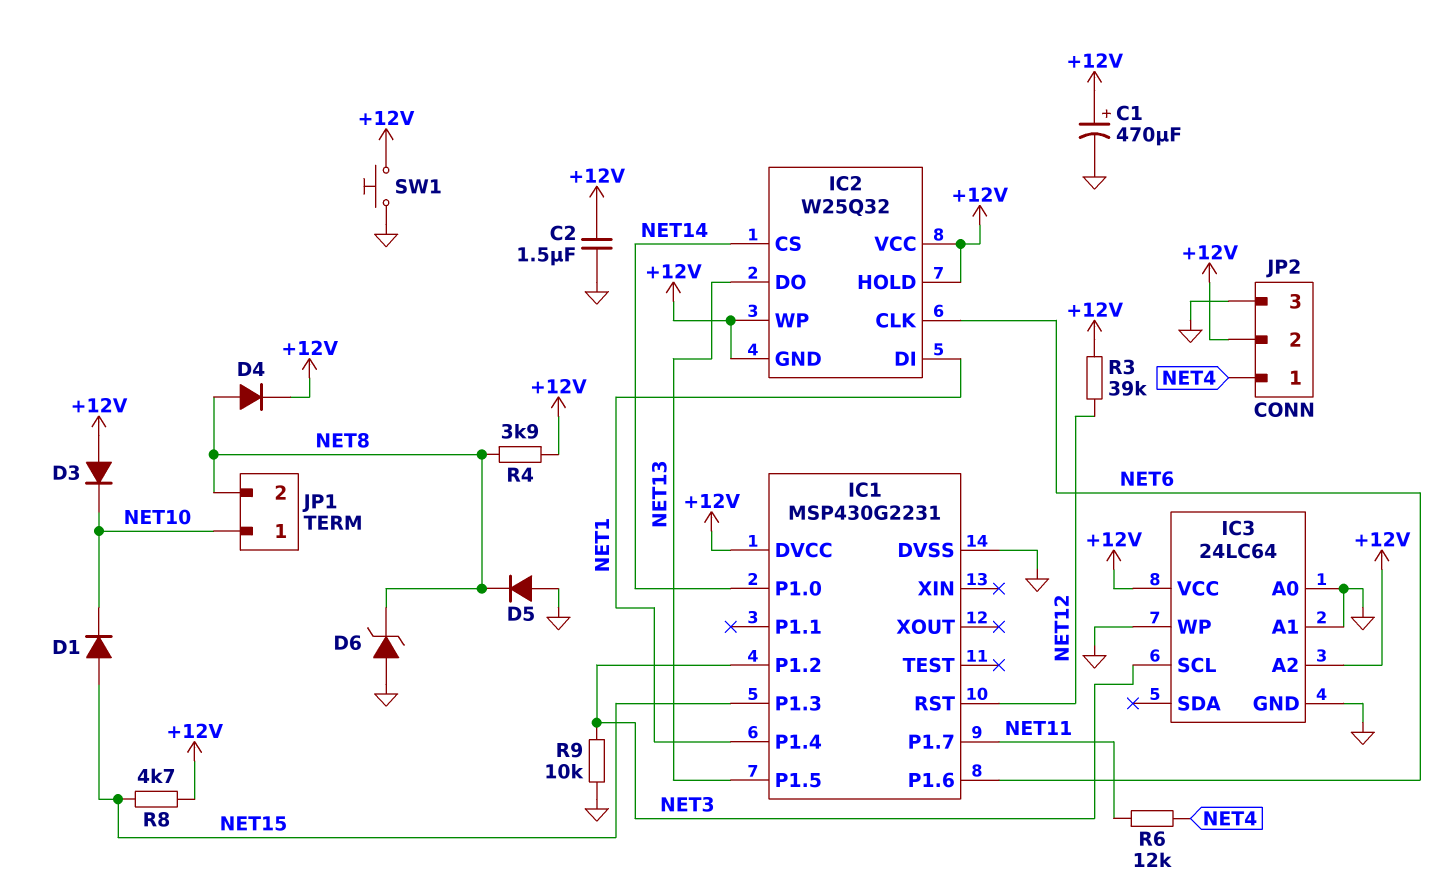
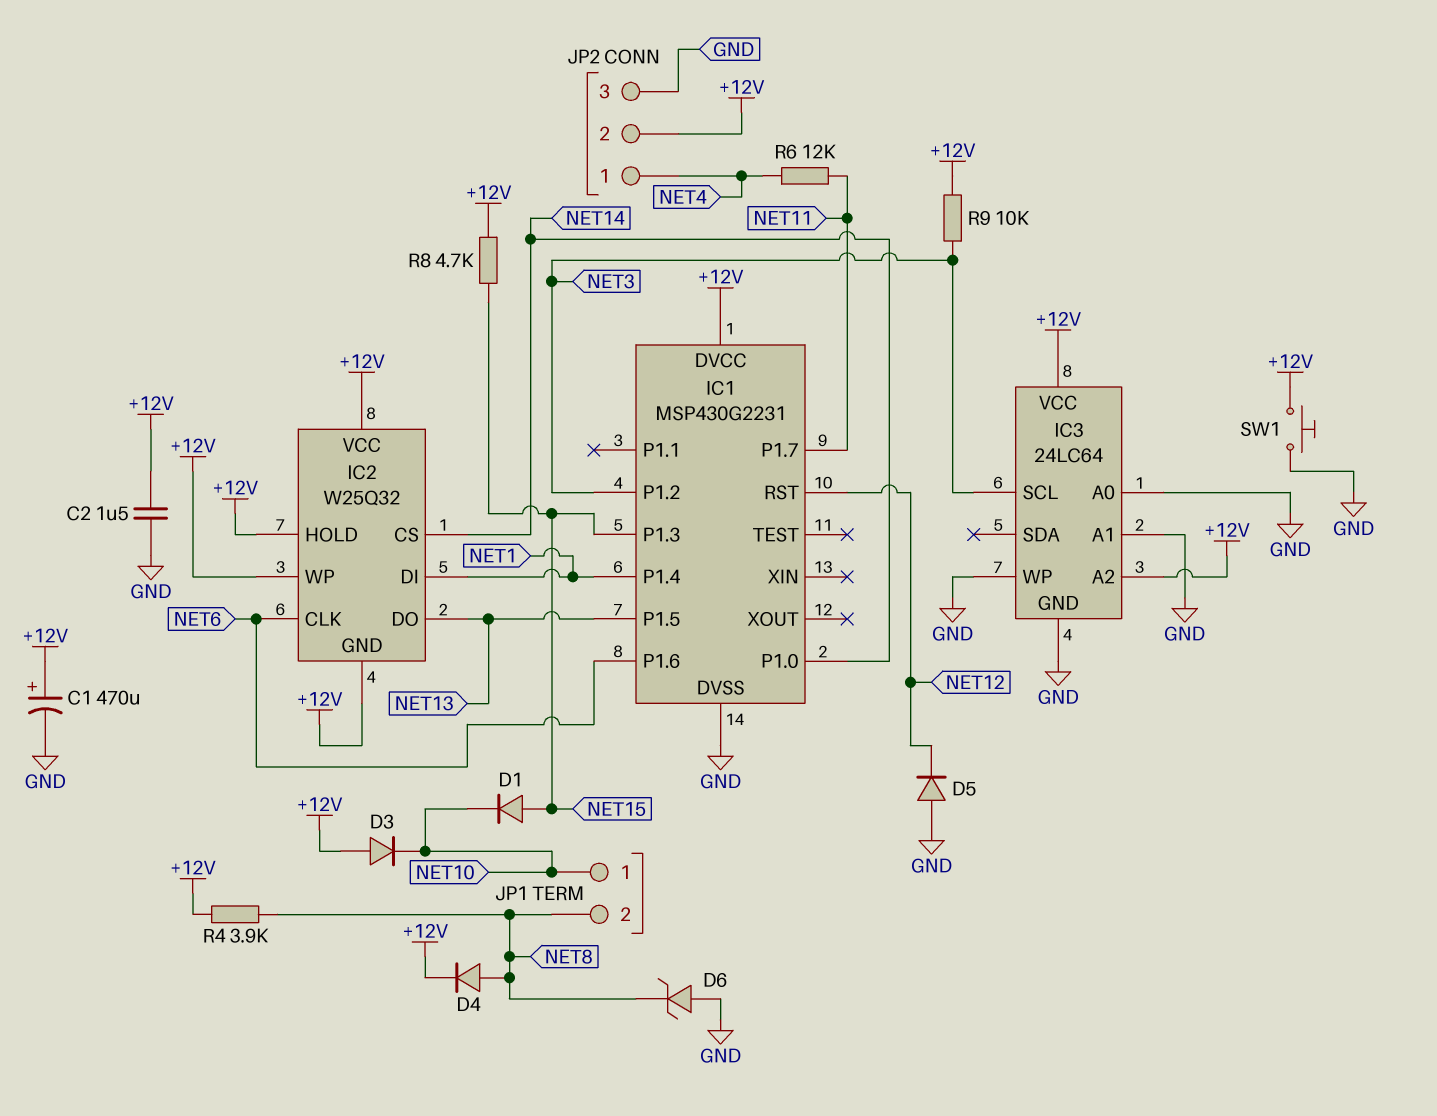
D5: diode (A GND, K NET8) -> diode (A GND, K NET12)
R3: 39k (+12V, NET12) -> none
R9: 10k (GND, NET3) -> 10k (+12V, NET3)

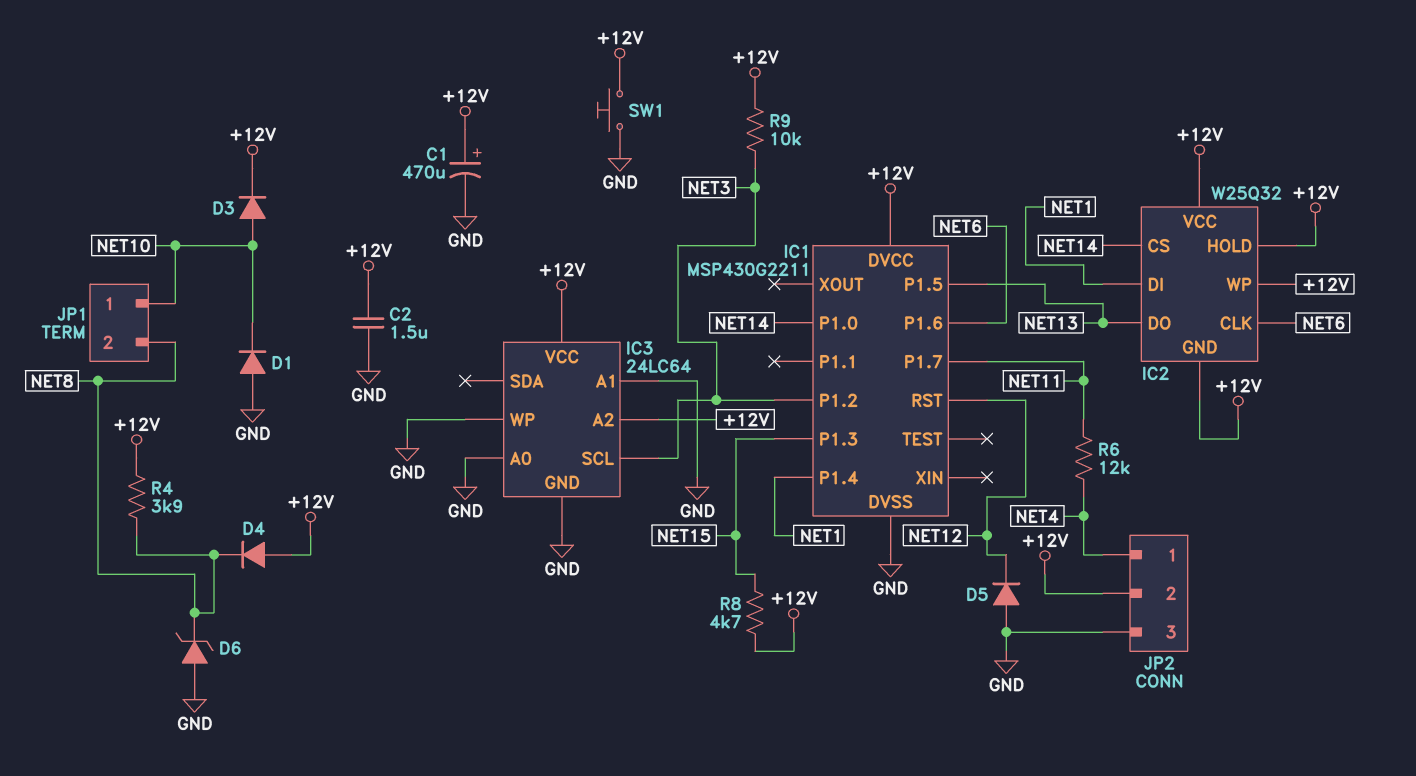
D1: diode (A NET15, K NET10) -> diode (A GND, K NET10)
D3: diode (A +12V, K NET10) -> diode (A NET10, K +12V)
D4: diode (A NET8, K +12V) -> diode (A +12V, K NET8)
IC1: MSP430G2231 -> MSP430G2211

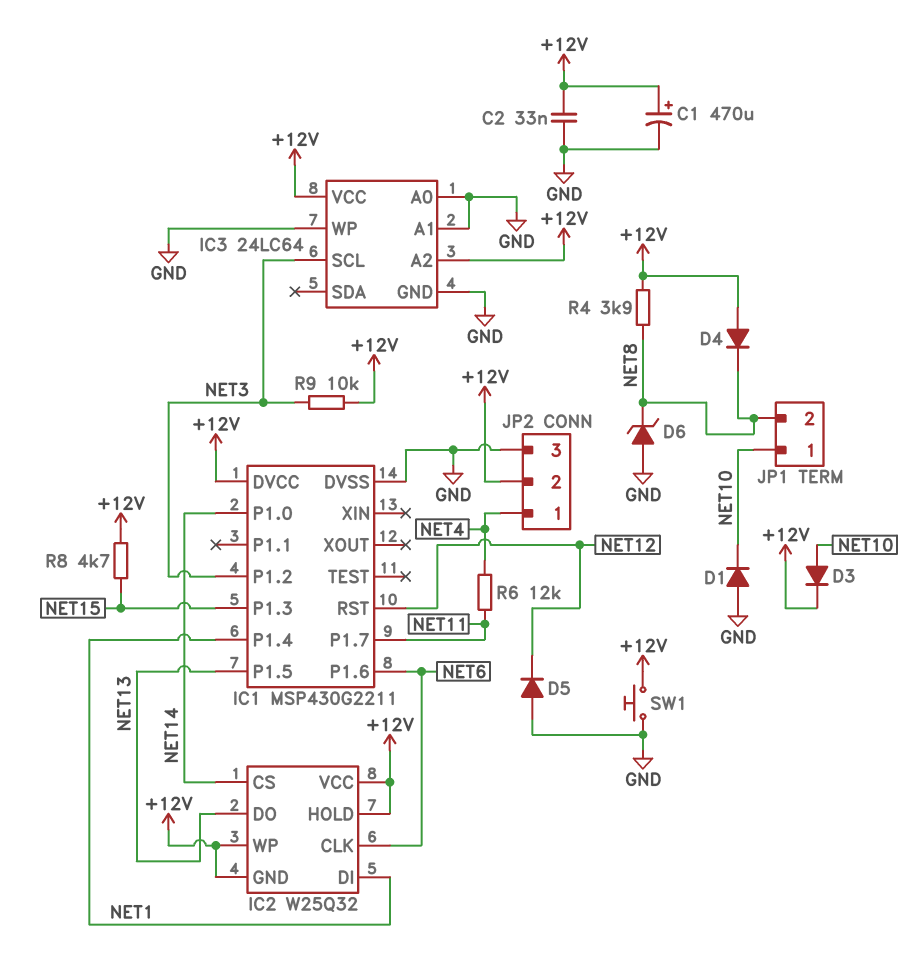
C2: 1.5uF (+12V, GND) -> 33nF (+12V, GND)

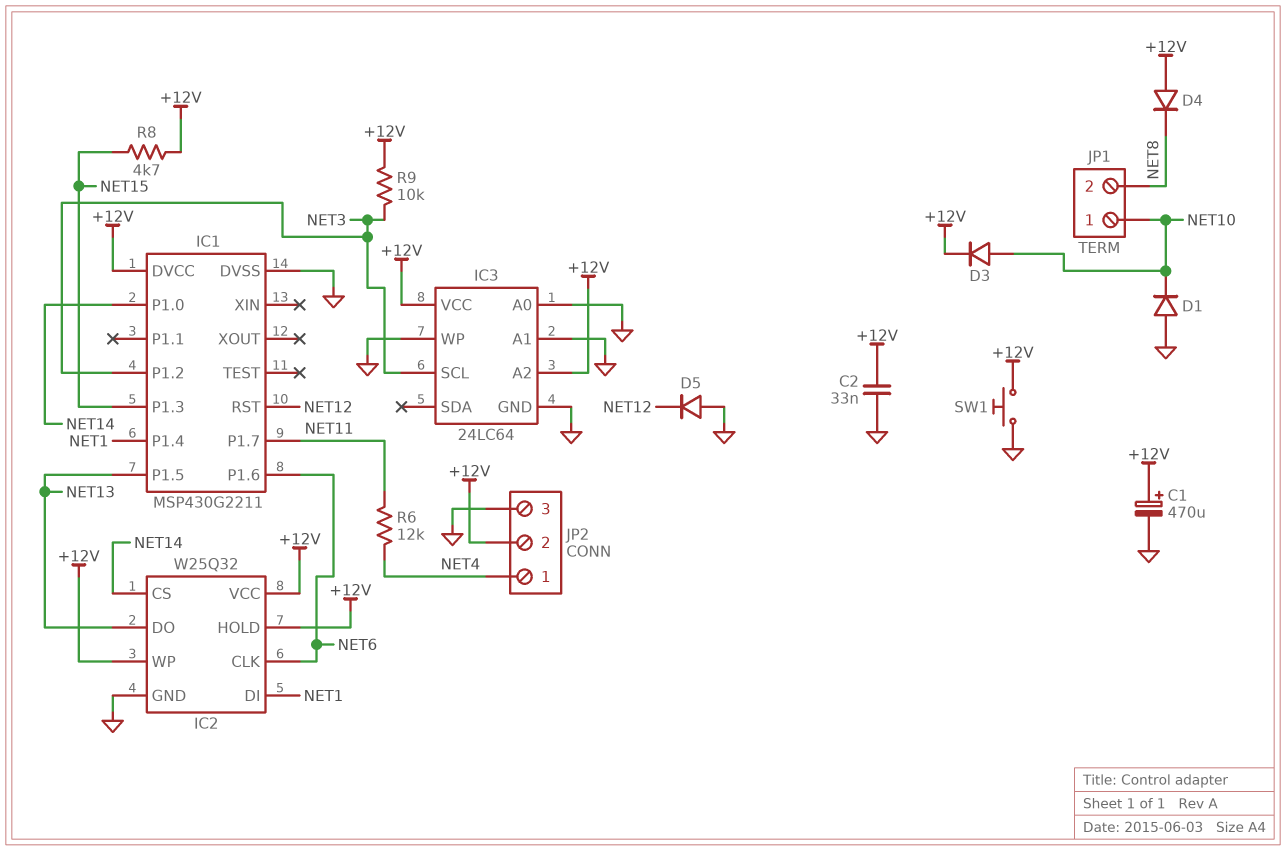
D6: zener (A GND, K NET8) -> none
IC2 pin GND: +12V -> GND
R4: 3.9k (+12V, NET8) -> none

